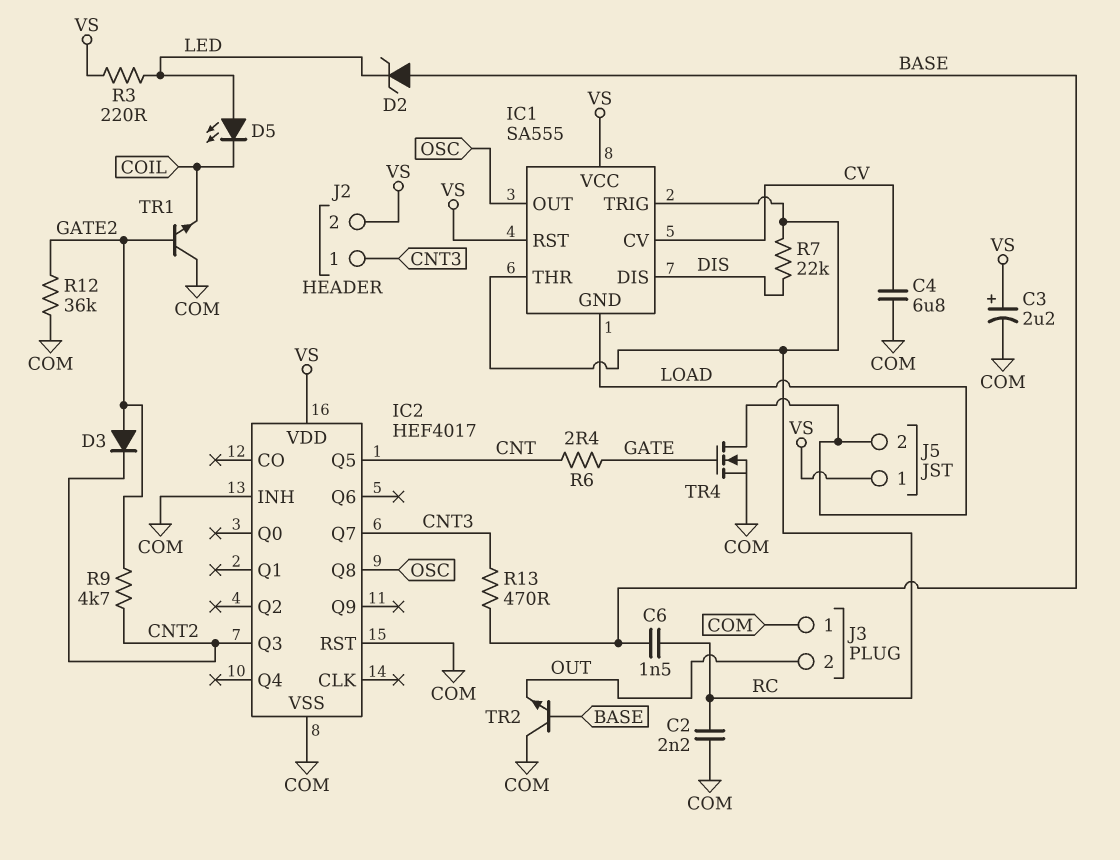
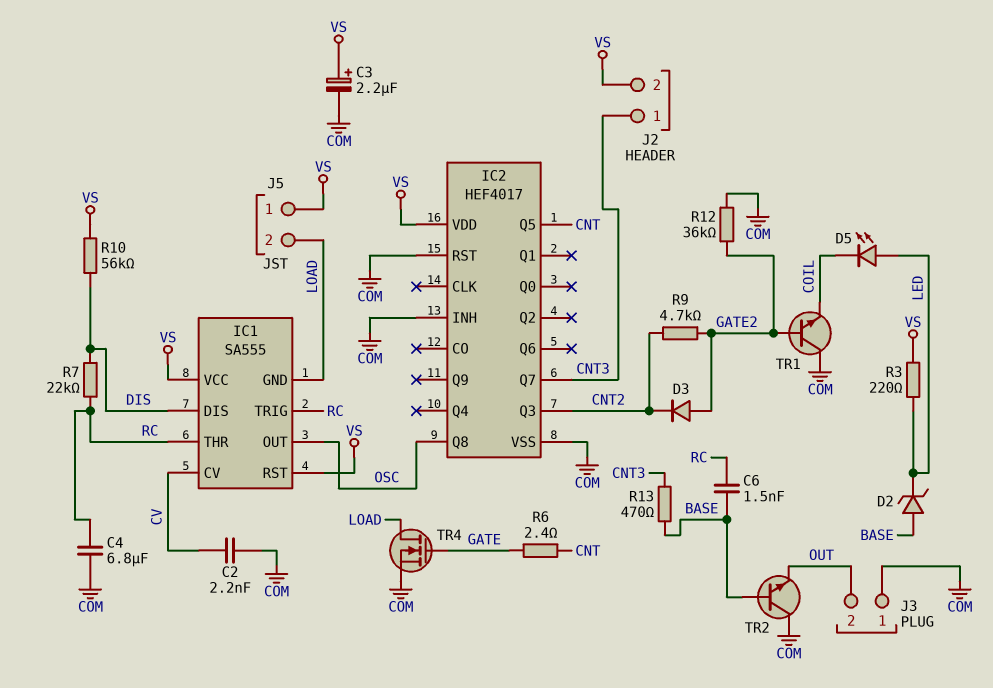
C2: 2.2nF (COM, RC) -> 2.2nF (COM, CV)
C4: 6.8uF (COM, CV) -> 6.8uF (COM, RC)
R10: none -> 56k (DIS, VS)

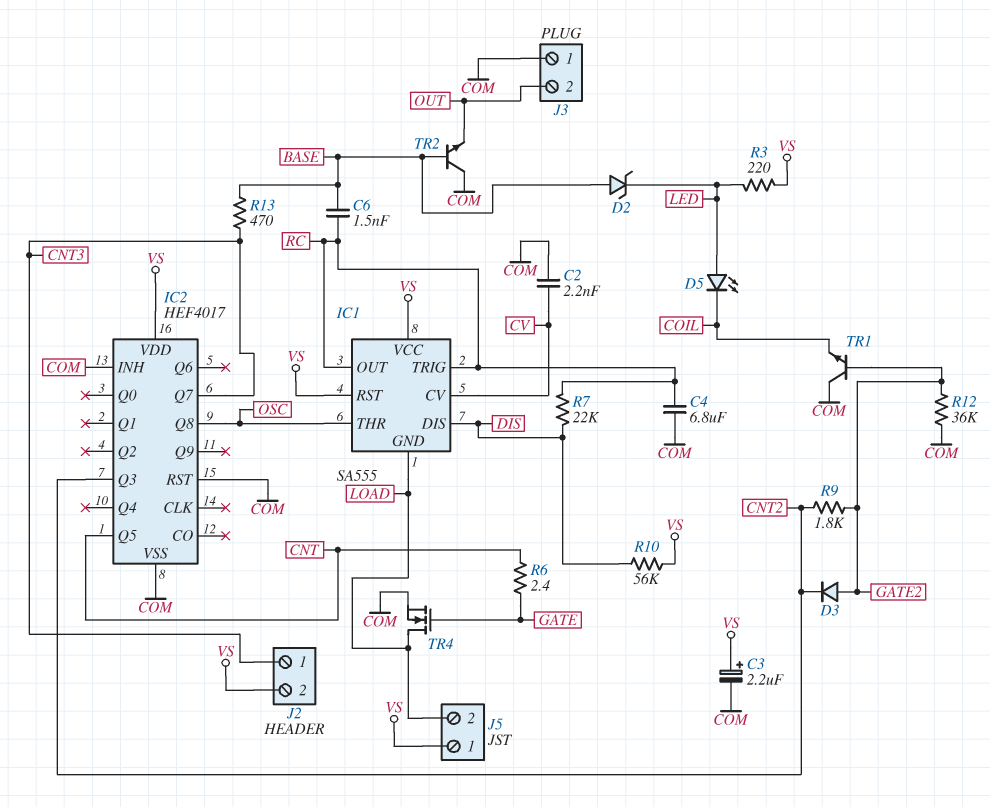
IC1 pin OUT: OSC -> RC
IC1 pin THR: RC -> OSC
R9: 4.7k (CNT2, GATE2) -> 1.8k (CNT2, GATE2)

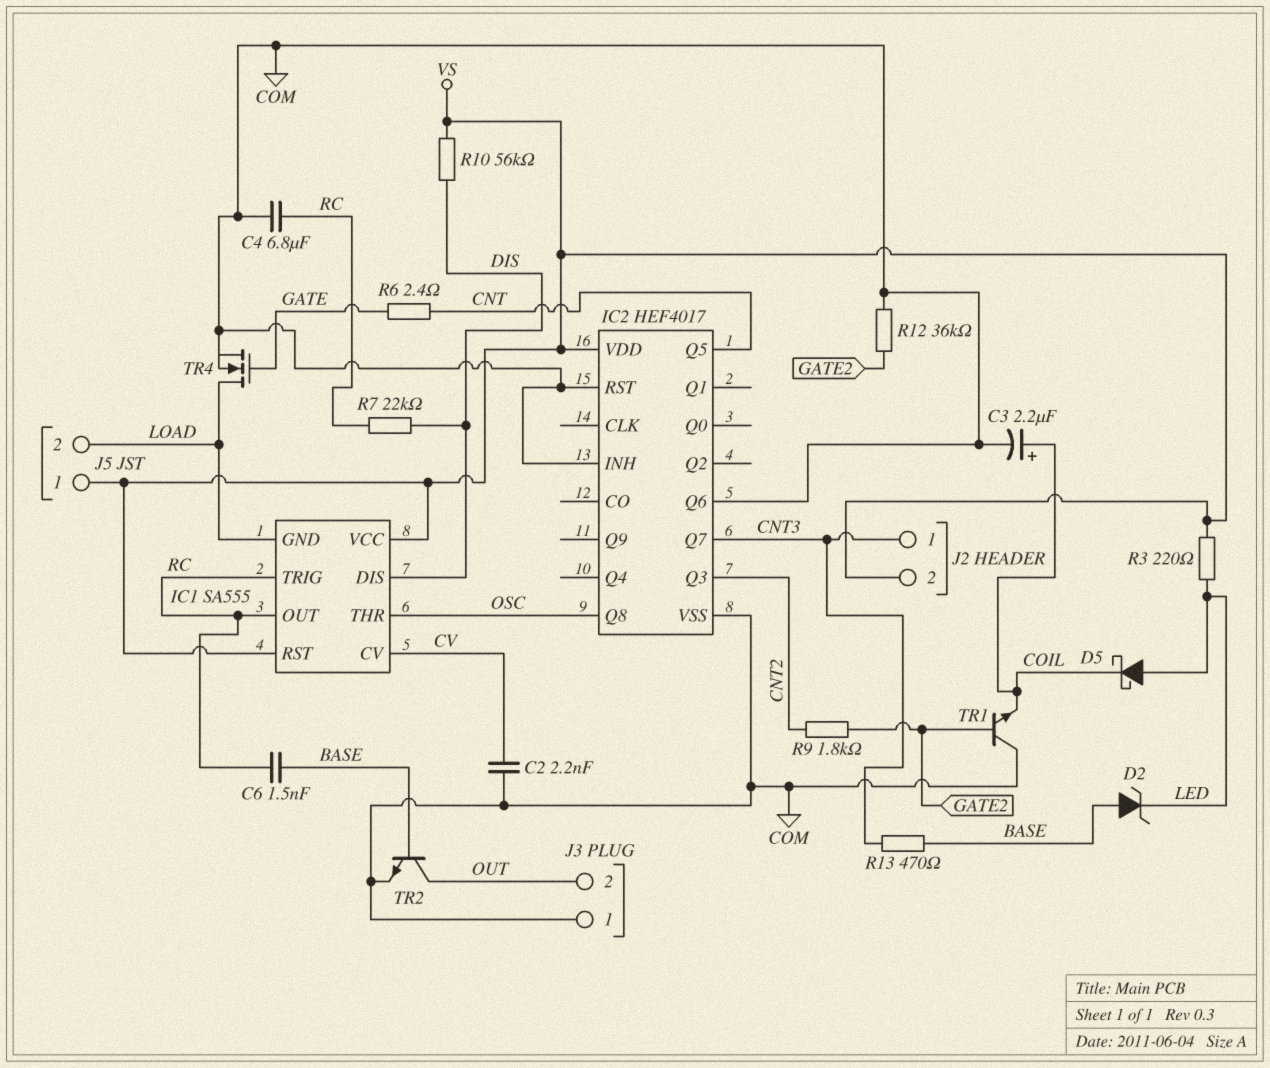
C3: 2.2uF (plus VS, minus COM) -> 2.2uF (plus COIL, minus COM)
D3: diode (A GATE2, K CNT2) -> none
D5: LED (A LED, K COIL) -> schottky (A LED, K COIL)
IC2 pin Q6: none -> COM
TR2: NPN (B BASE, C COM, E OUT) -> NPN (B BASE, C OUT, E COM)

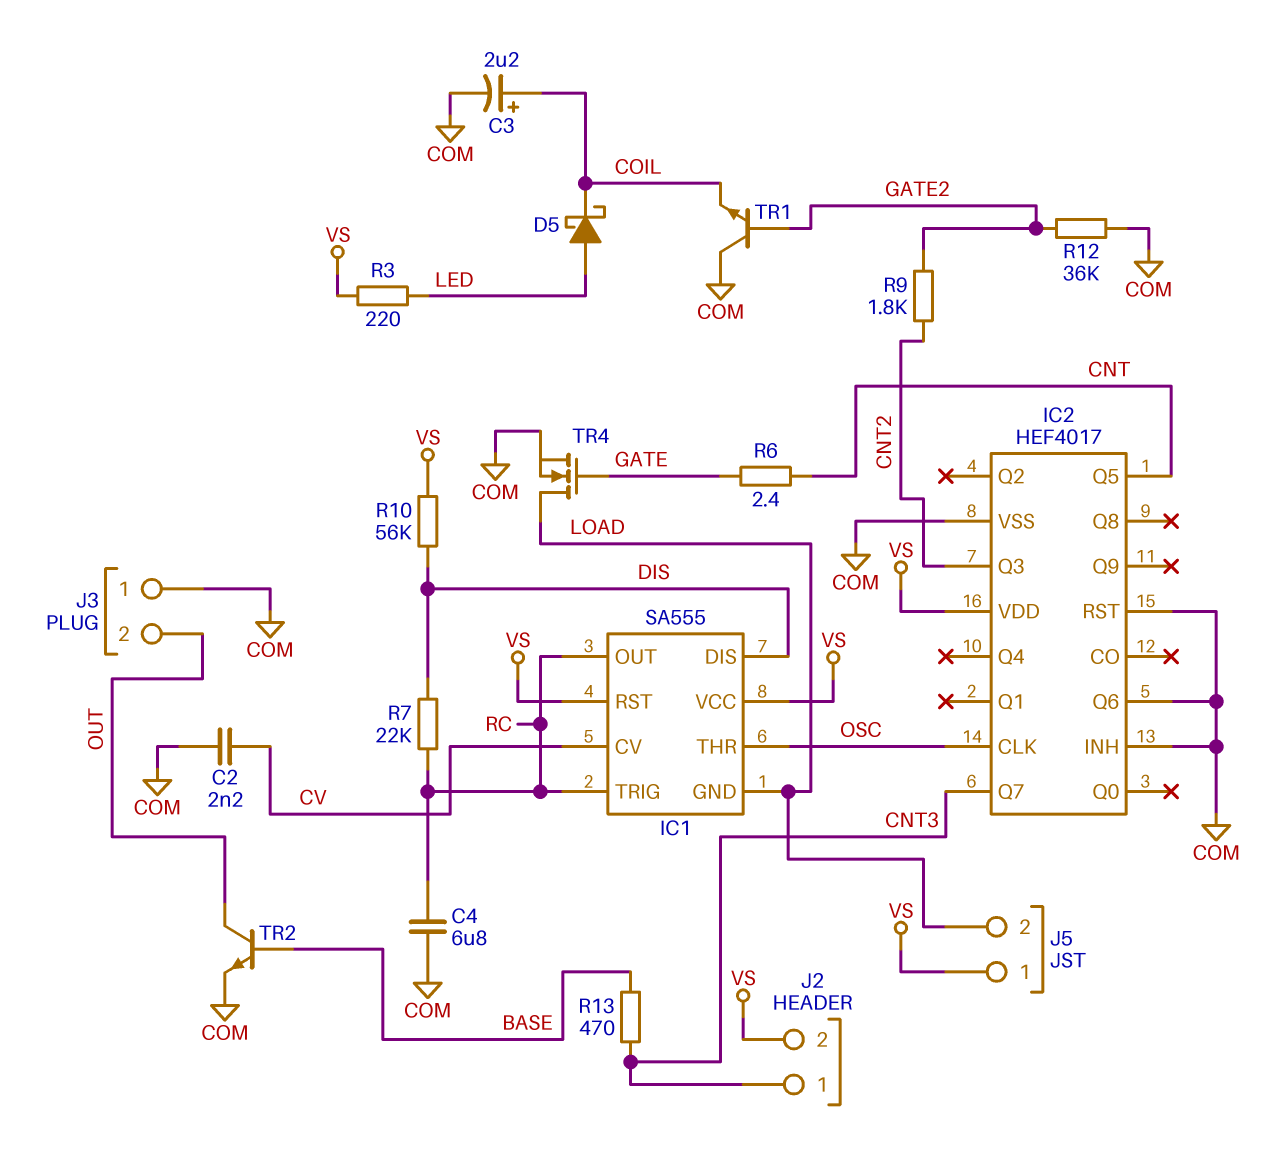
C6: 1.5nF (BASE, RC) -> none
D2: zener (A BASE, K LED) -> none
IC2 pin CLK: none -> OSC
IC2 pin Q8: OSC -> none

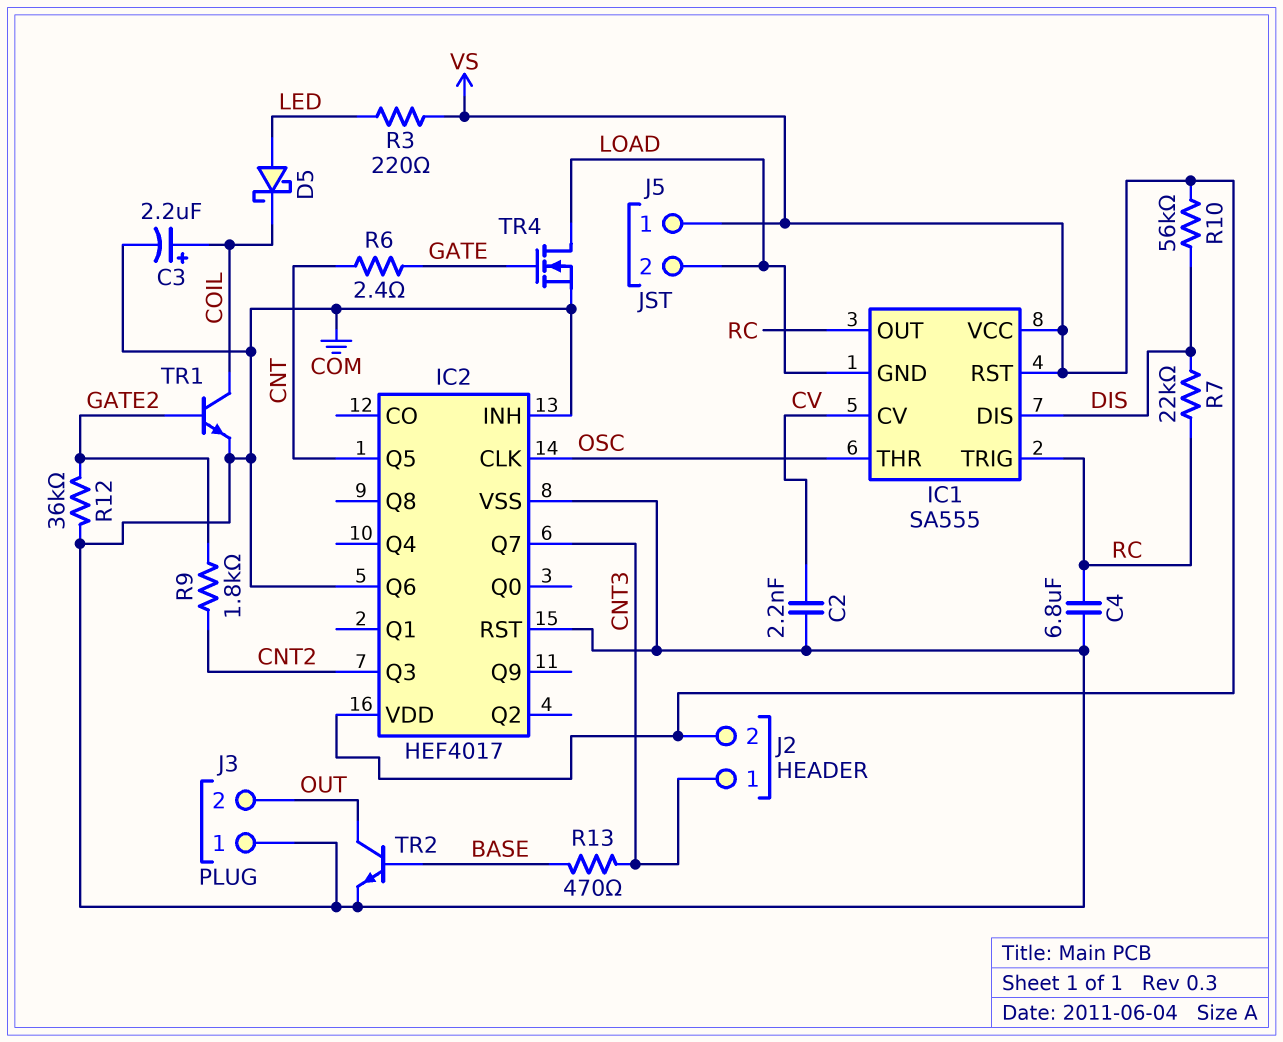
TR1: NPN (B GATE2, C COM, E COIL) -> NPN (B GATE2, C COIL, E COM)

